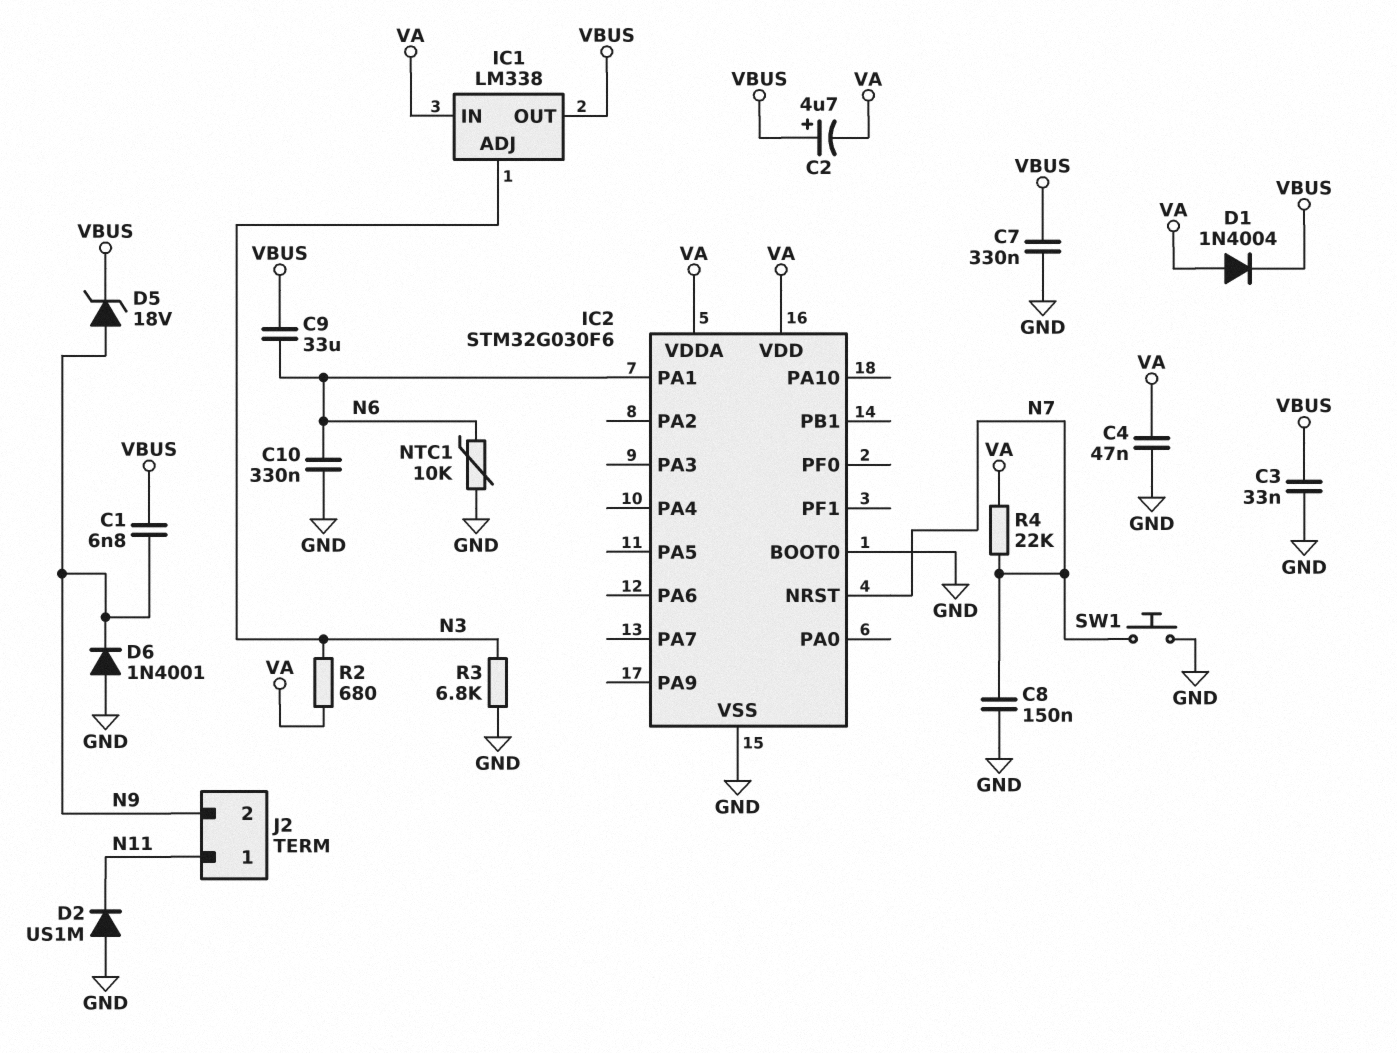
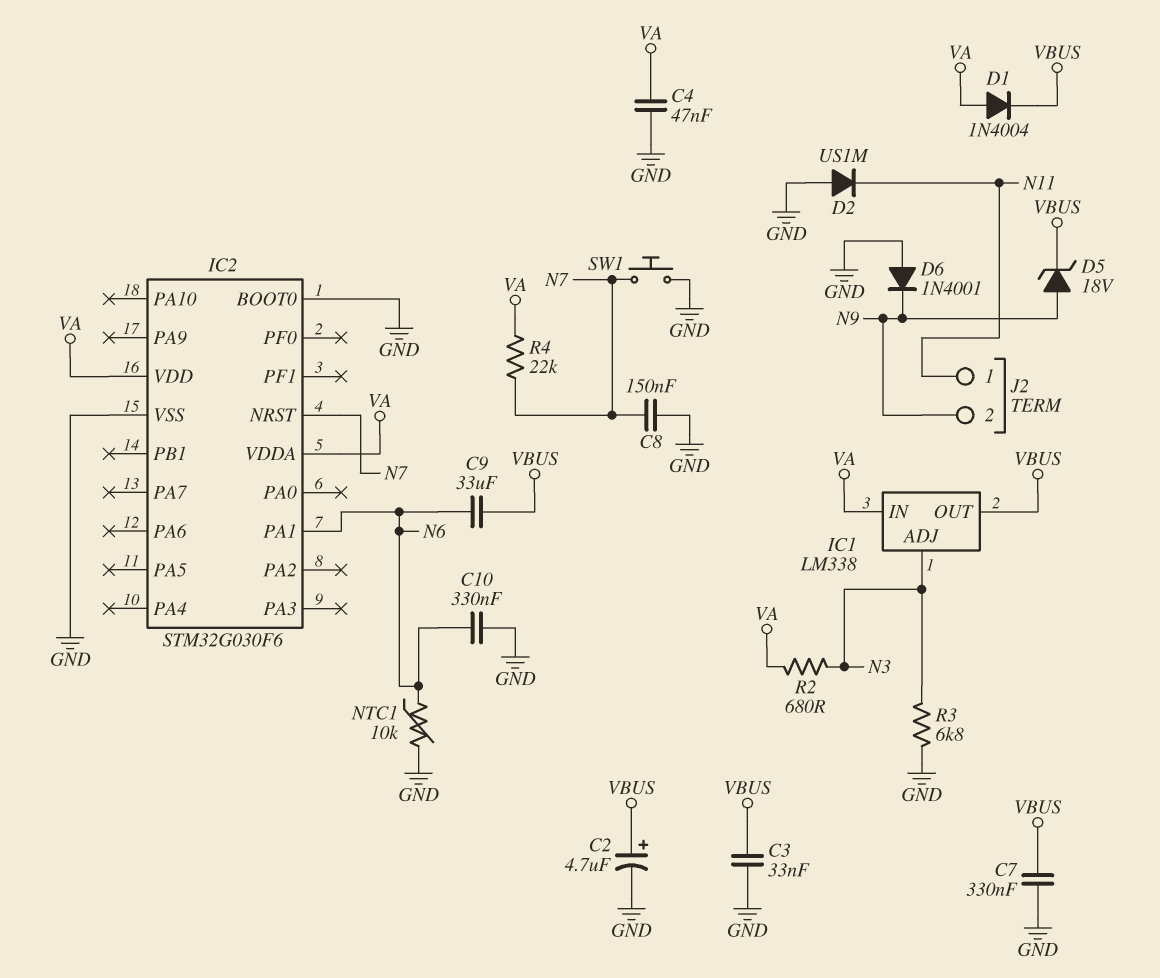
C1: 6.8nF (N9, VBUS) -> none
C2: 4.7uF (plus VBUS, minus VA) -> 4.7uF (plus VBUS, minus GND)

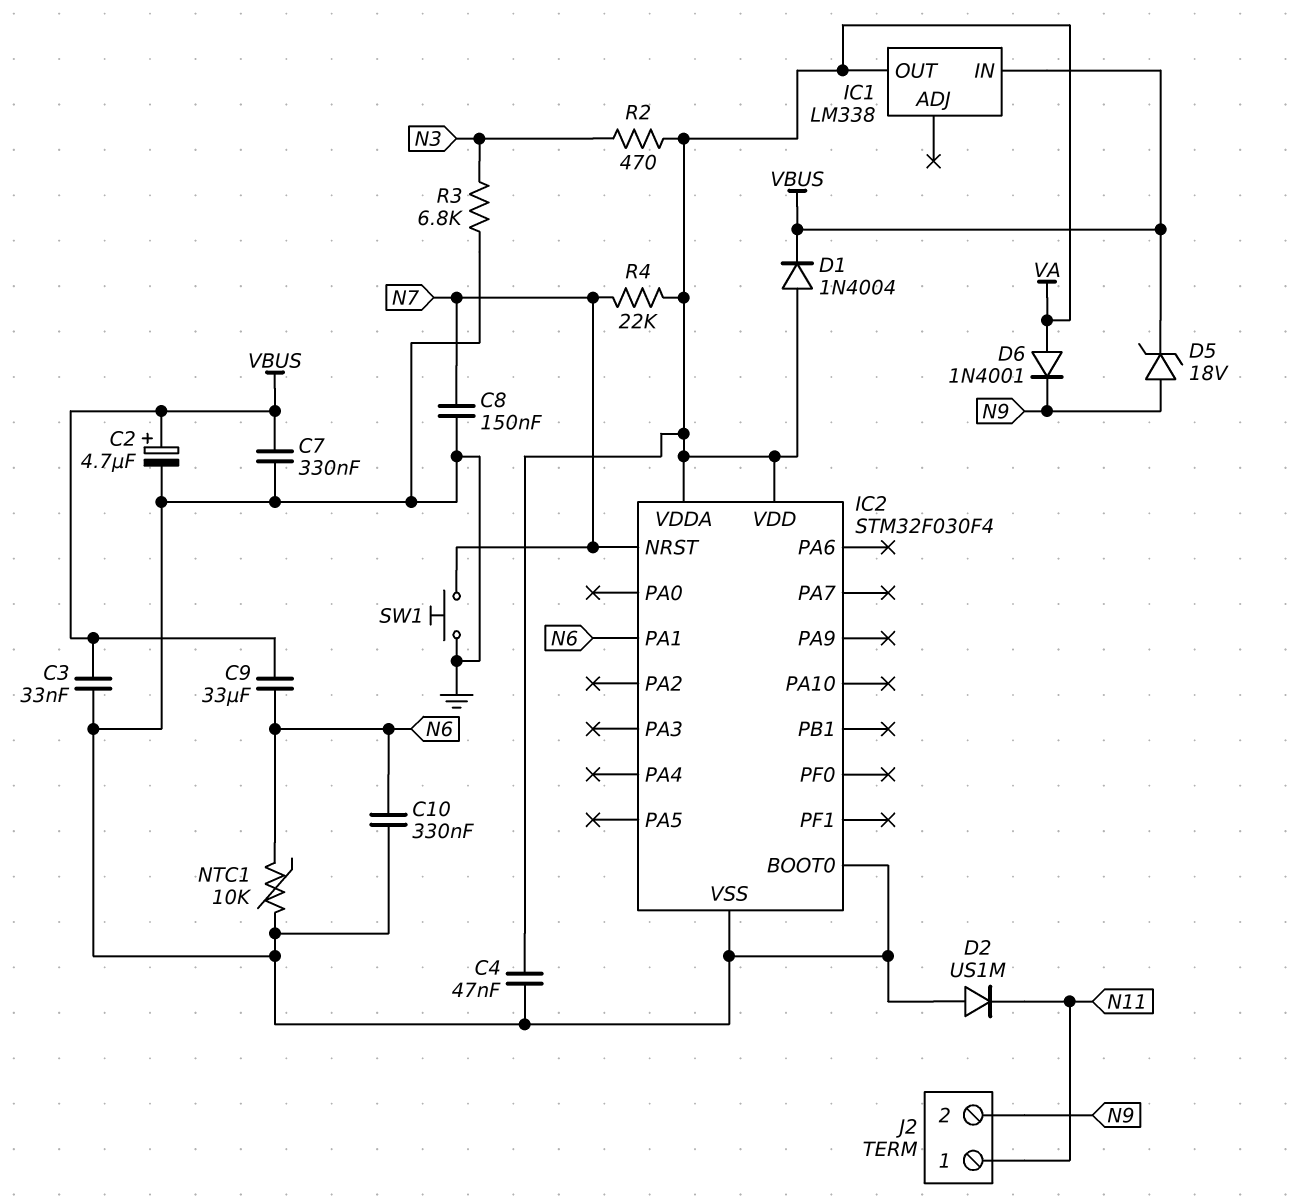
D6: diode 1N4001 (A GND, K N9) -> diode 1N4001 (A VA, K N9)
IC1 pin ADJ: N3 -> none
IC1 pin IN: VA -> VBUS
IC1 pin OUT: VBUS -> VA
IC2: STM32G030F6 -> STM32F030F4
R2: 680 (N3, VA) -> 470 (N3, VA)

